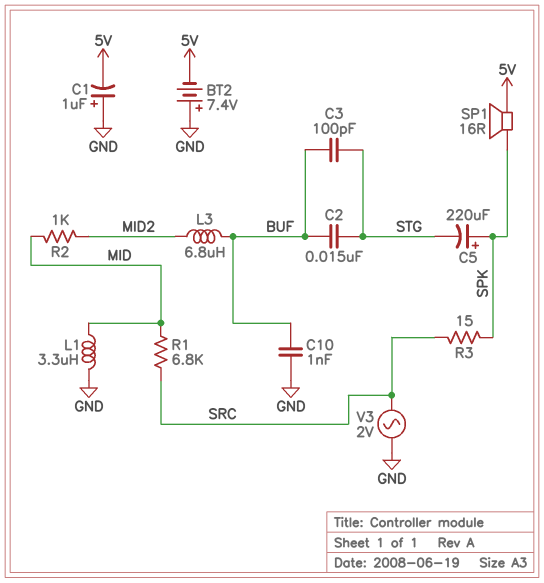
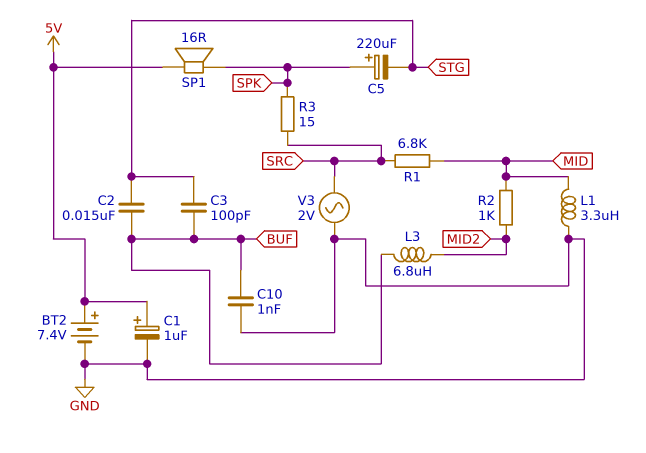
BT2: 7.4V (plus GND, minus 5V) -> 7.4V (plus 5V, minus GND)
C1: 1uF (plus GND, minus 5V) -> 1uF (plus 5V, minus GND)

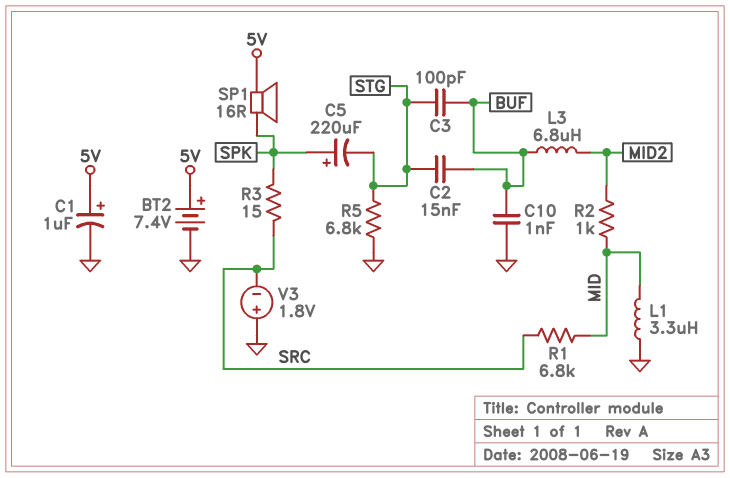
R5: none -> 6.8k (GND, STG)
V3: AC 2V (GND, SRC) -> 1.8V (plus GND, minus SRC)

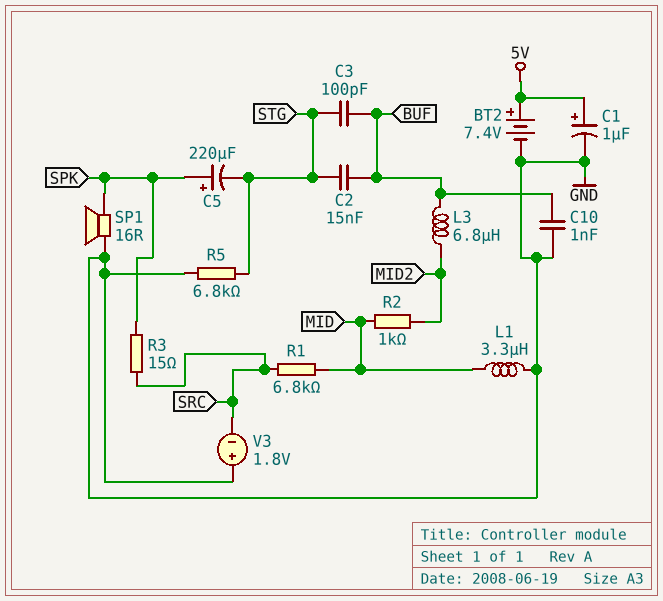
SP1: speaker 16R (5V, SPK) -> speaker 16R (GND, SPK)

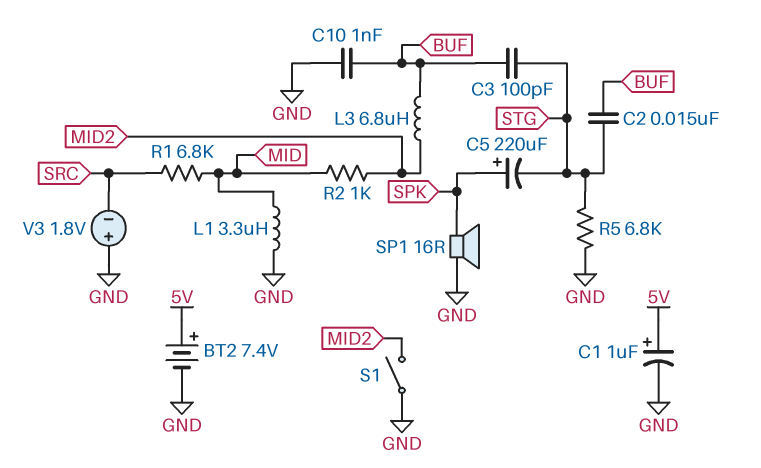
R3: 15 (SPK, SRC) -> none
S1: none -> switch (GND, MID2)

